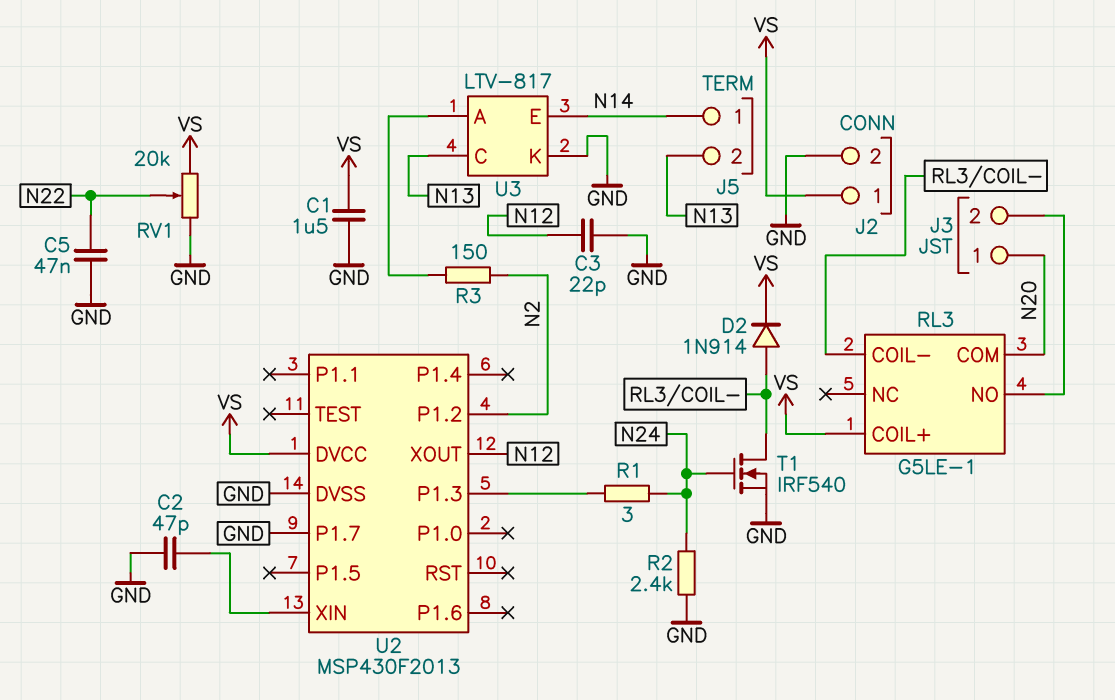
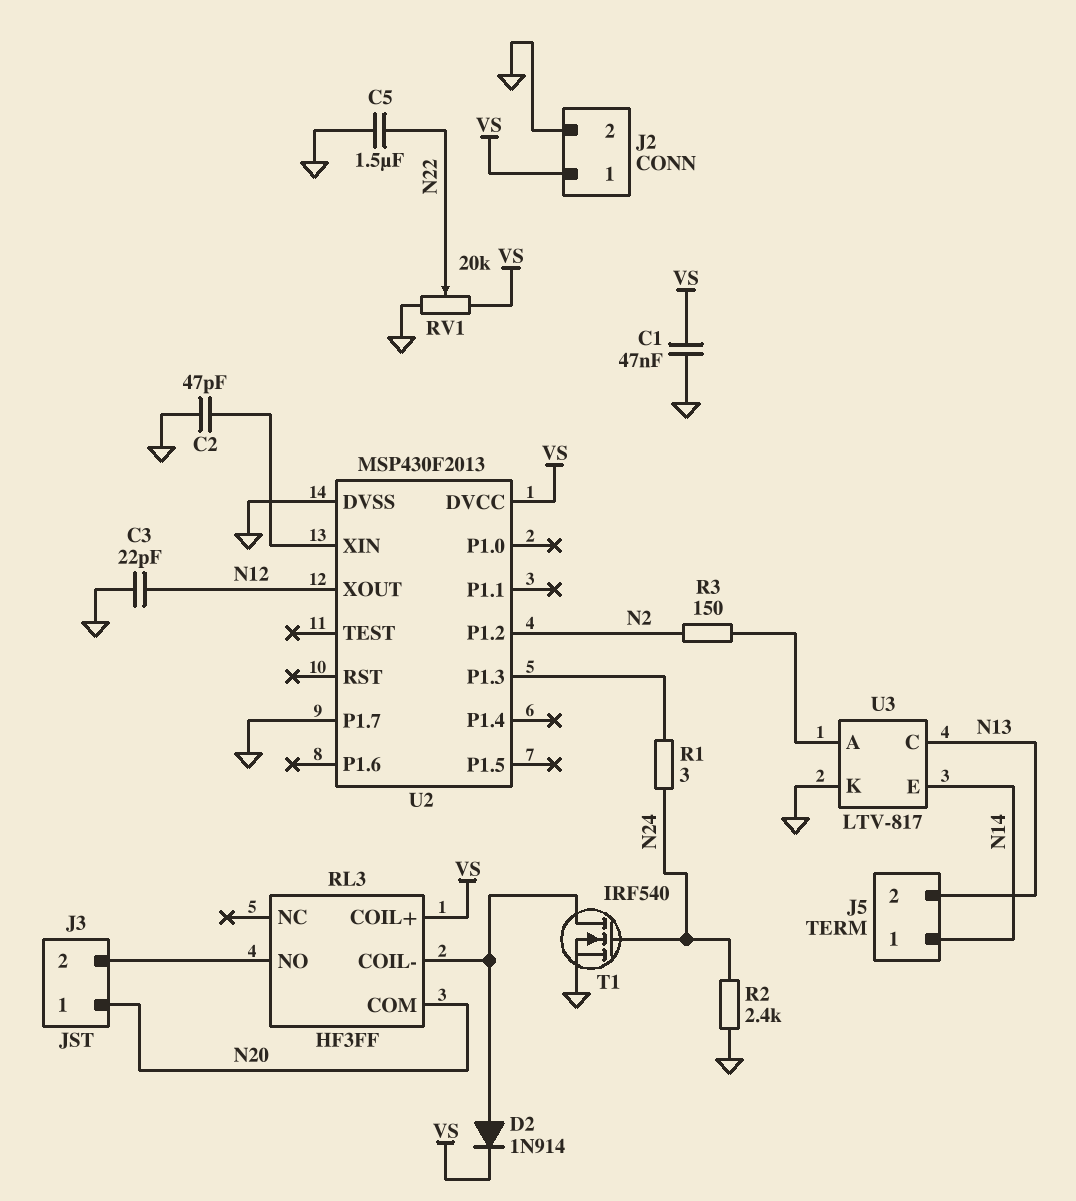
C1: 1.5uF (GND, VS) -> 47nF (GND, VS)
C5: 47nF (GND, N22) -> 1.5uF (GND, N22)
RL3: G5LE-1 -> HF3FF

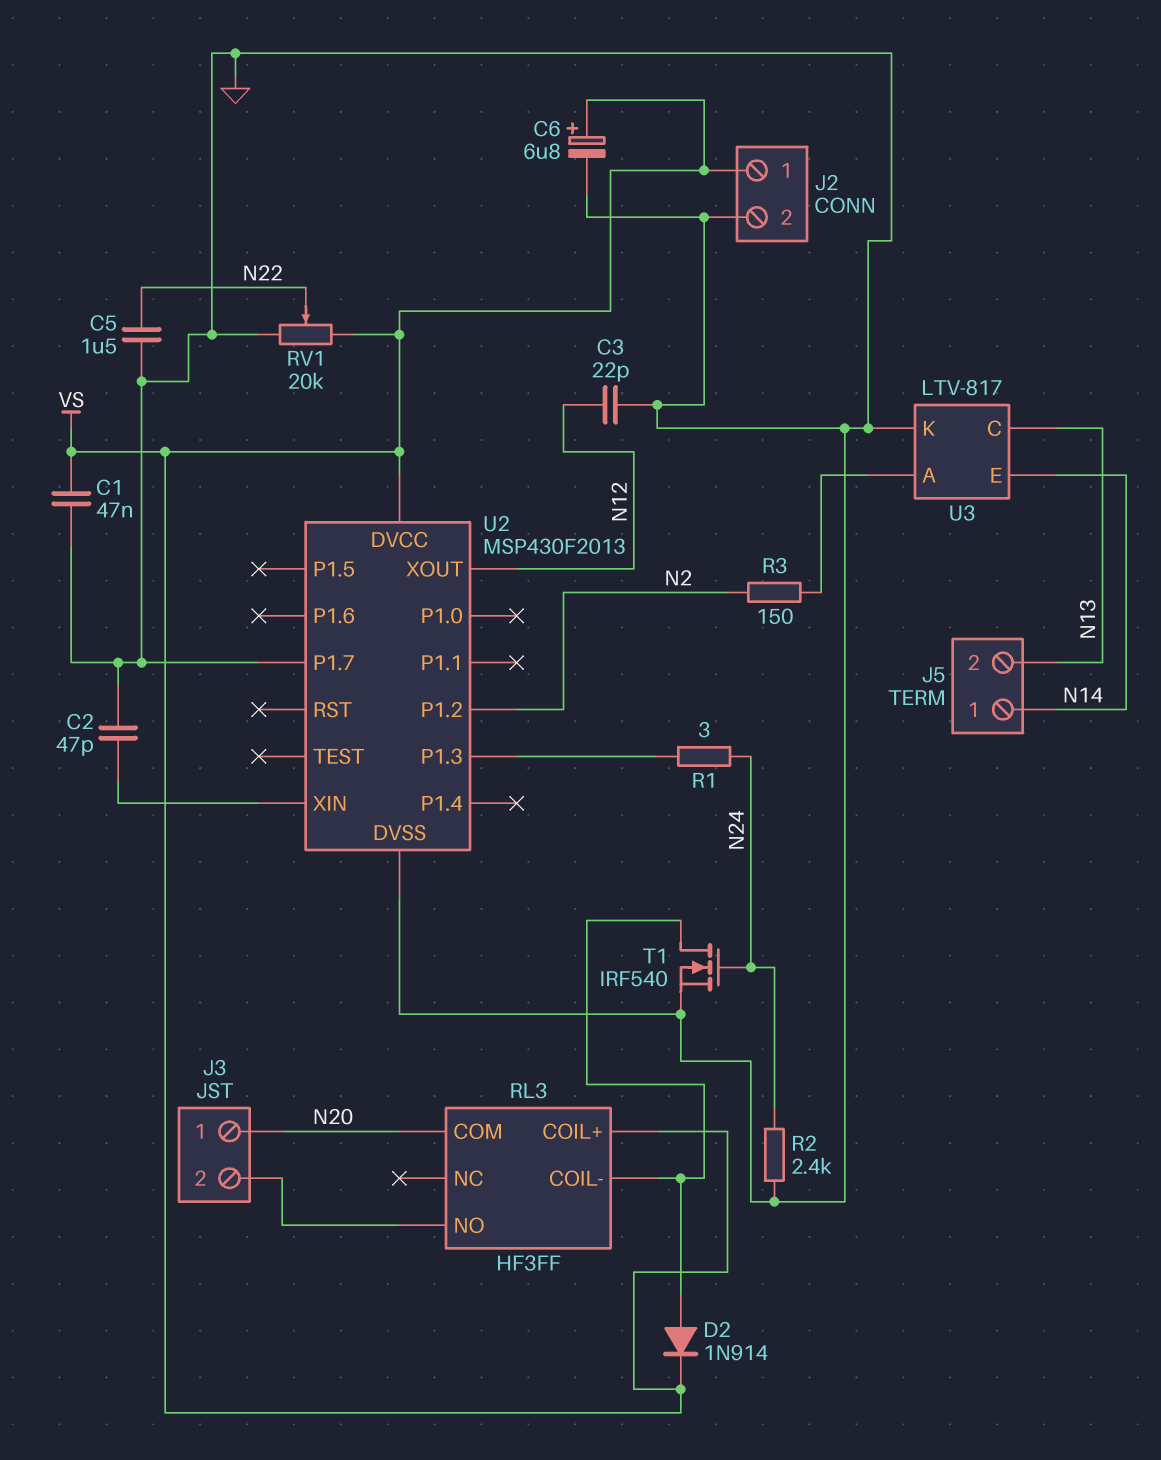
C6: none -> 6.8uF (plus VS, minus GND)

